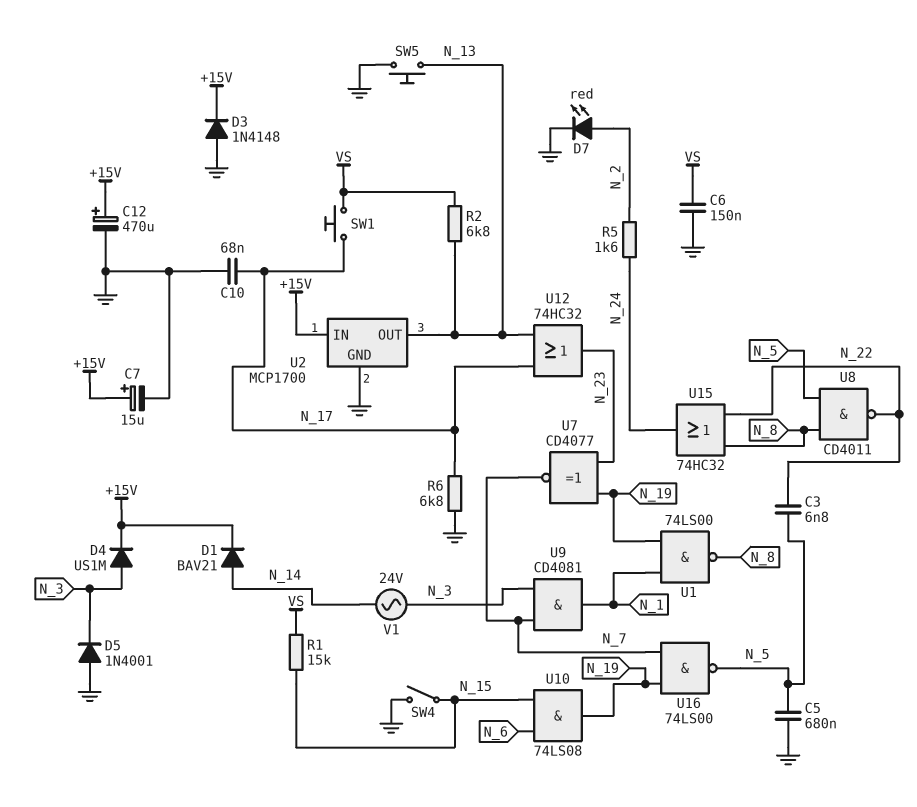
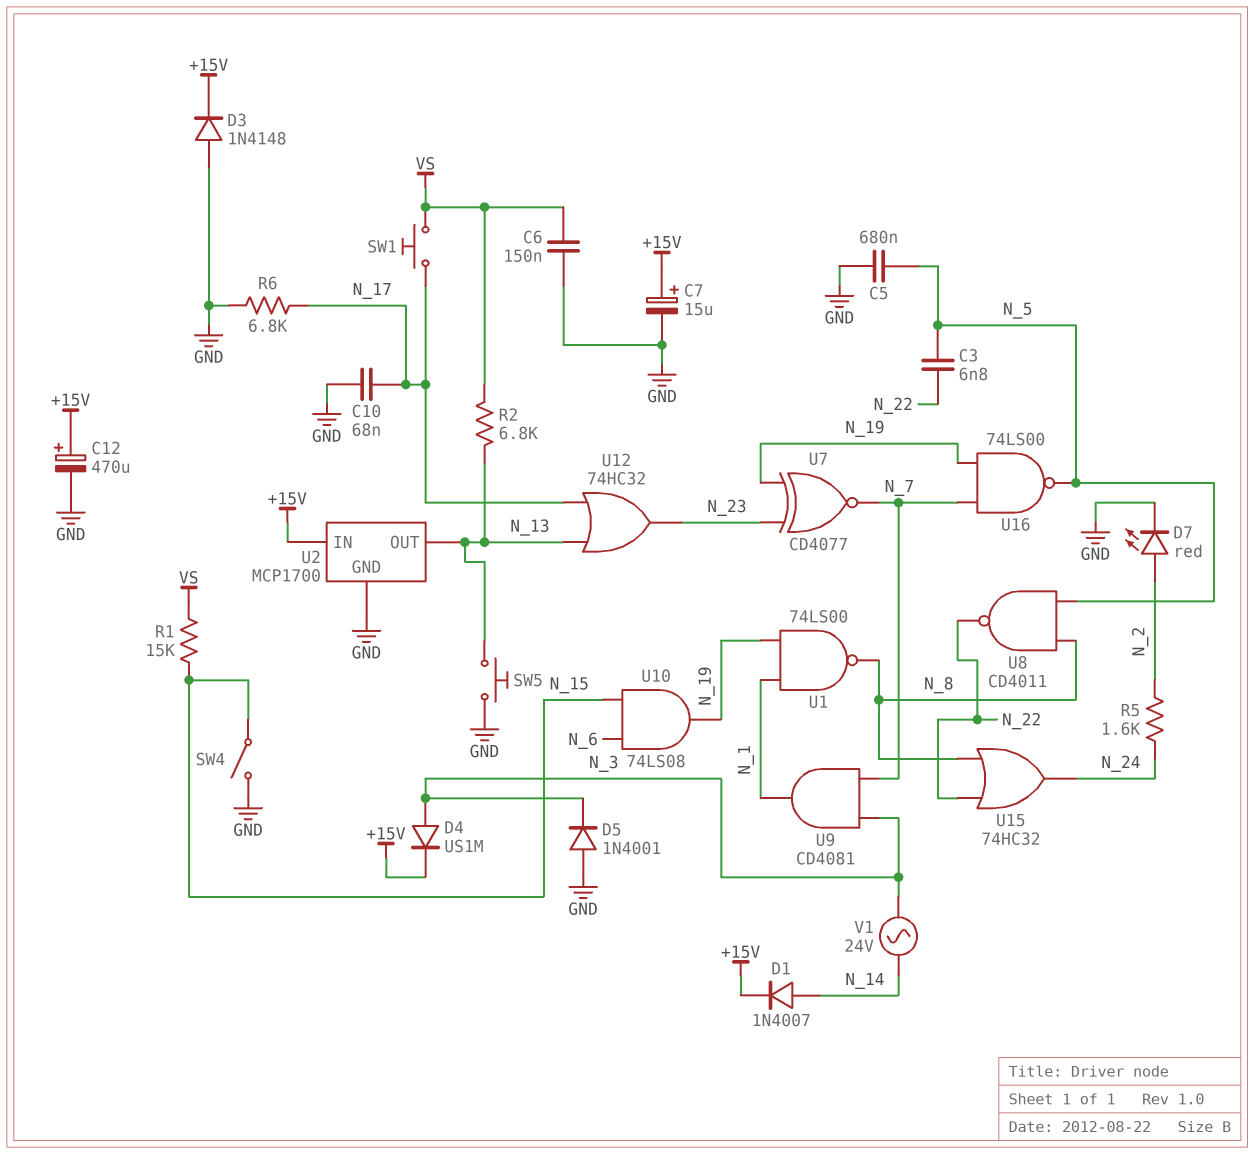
D1: diode BAV21 (A N_14, K +15V) -> diode 1N4007 (A N_14, K +15V)

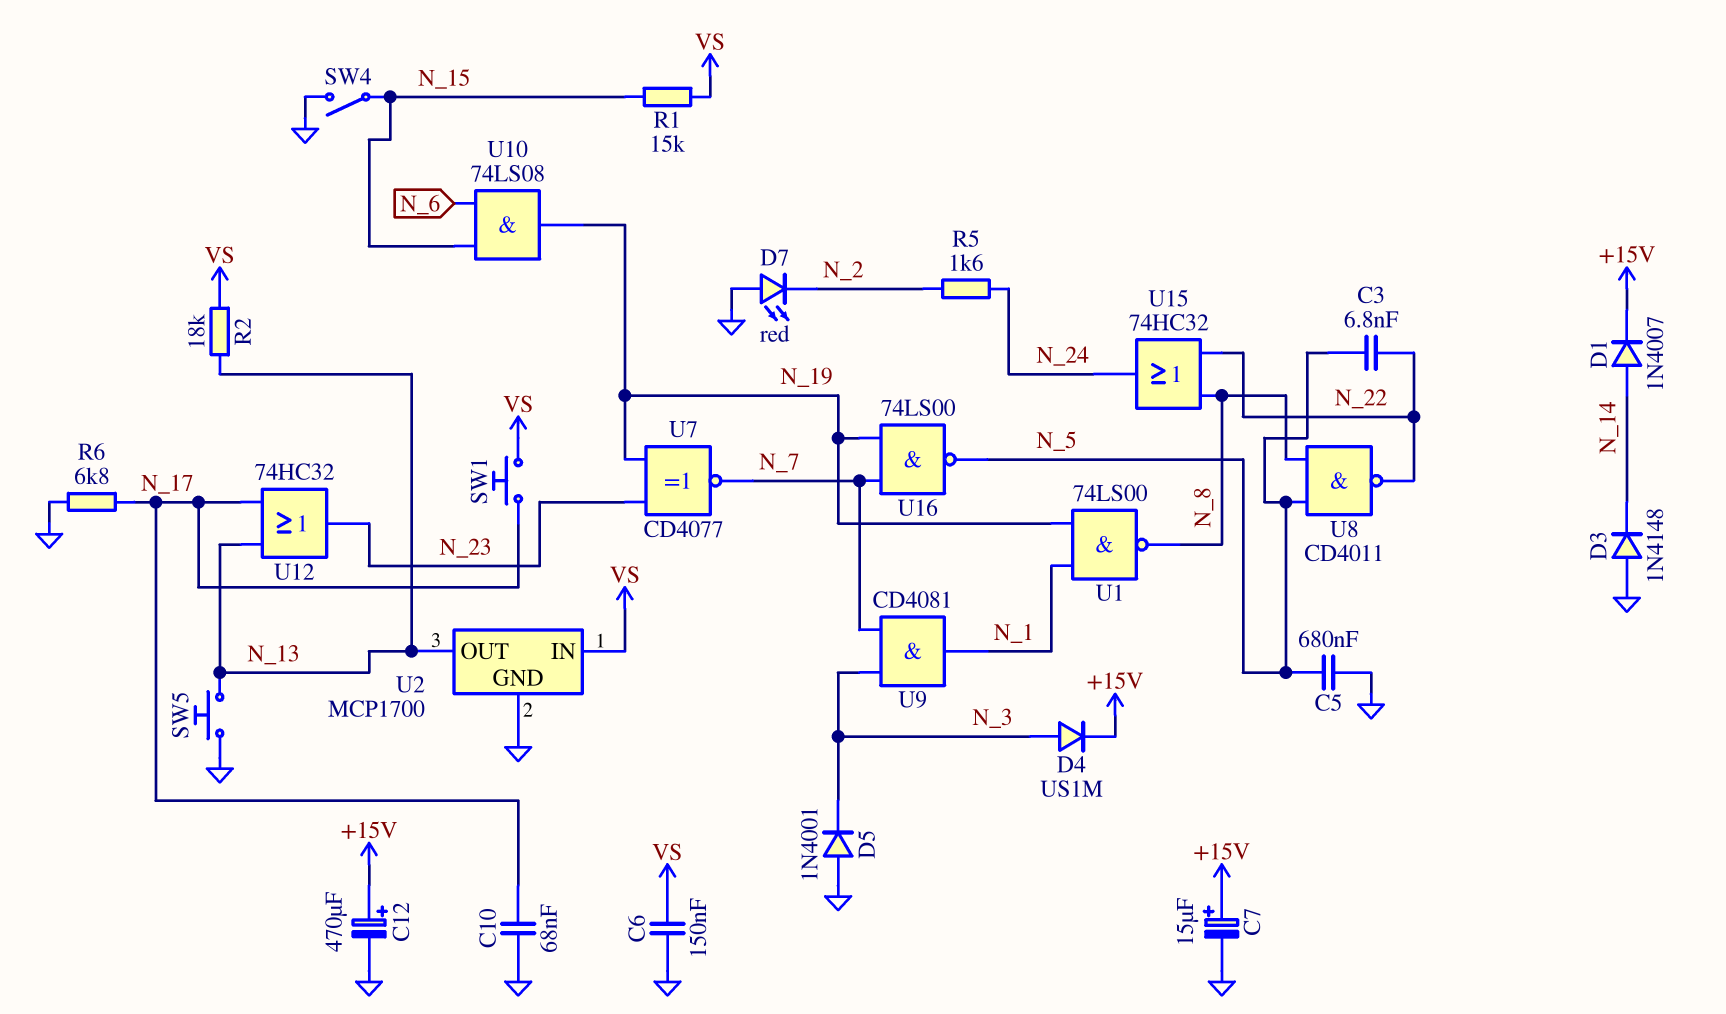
D3: diode 1N4148 (A GND, K +15V) -> diode 1N4148 (A GND, K N_14)
D7: LED red (A N_2, K GND) -> LED red (A GND, K N_2)
R2: 6.8k (N_13, VS) -> 18k (N_13, VS)
U2 pin IN: +15V -> VS
V1: AC 24V (N_3, N_14) -> none

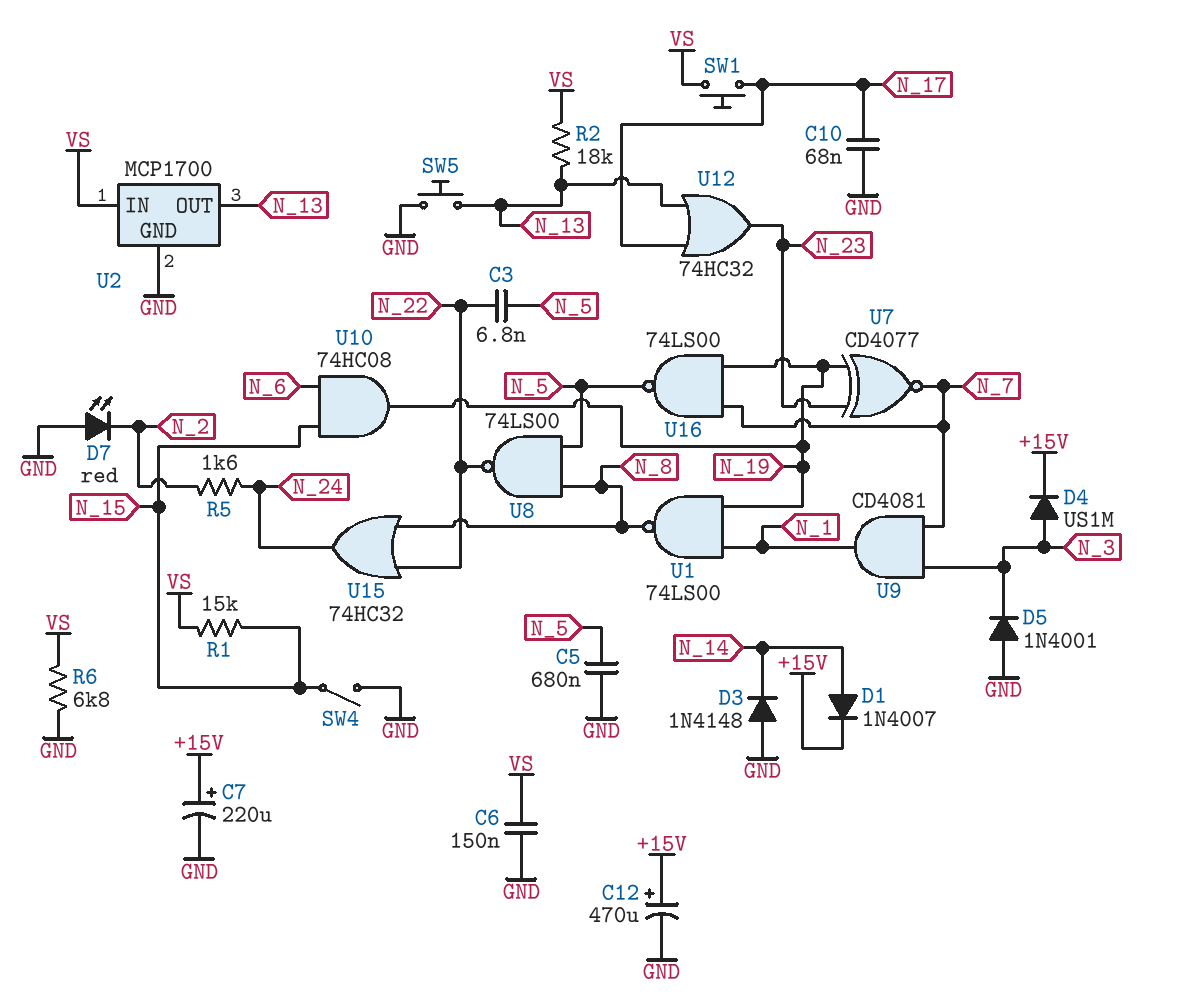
C7: 15uF (plus +15V, minus GND) -> 220uF (plus +15V, minus GND)
R6: 6.8k (GND, N_17) -> 6.8k (GND, VS)
U8: NAND CD4011 (in N_5, in N_8, out N_22) -> NAND 74LS00 (in N_5, in N_8, out N_22)
U10: AND 74LS08 (in N_6, in N_15, out N_19) -> AND 74HC08 (in N_6, in N_15, out N_19)

